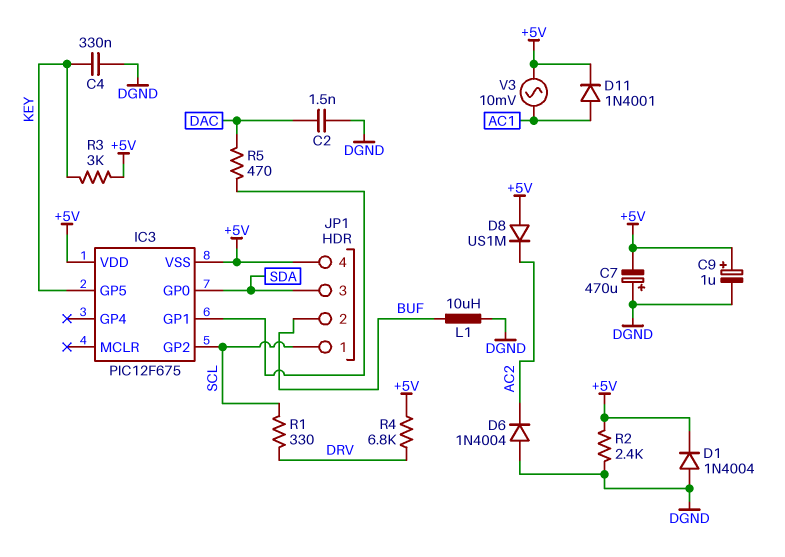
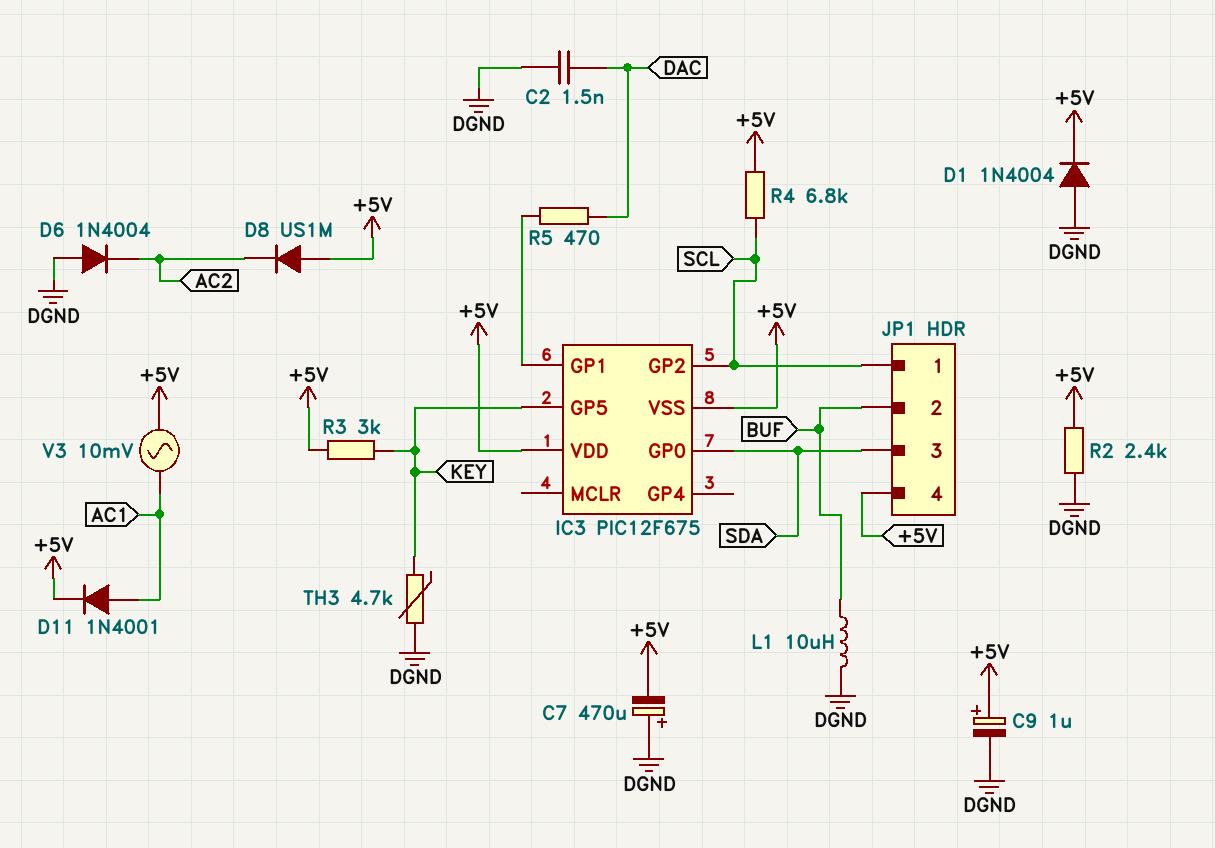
C4: 330nF (DGND, KEY) -> none
R1: 330 (DRV, SCL) -> none
R4: 6.8k (+5V, DRV) -> 6.8k (+5V, SCL)
TH3: none -> 4.7k (DGND, KEY)

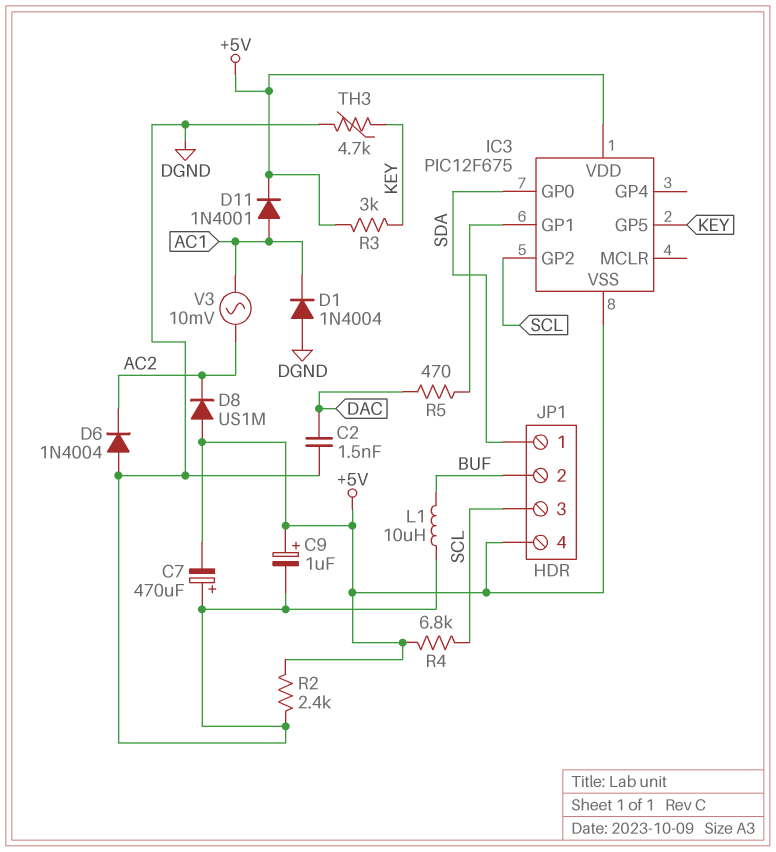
D1: diode 1N4004 (A DGND, K +5V) -> diode 1N4004 (A DGND, K AC1)
JP1 pin 1: SCL -> SDA
JP1 pin 3: SDA -> SCL
V3: AC 10mV (+5V, AC1) -> AC 10mV (AC1, AC2)

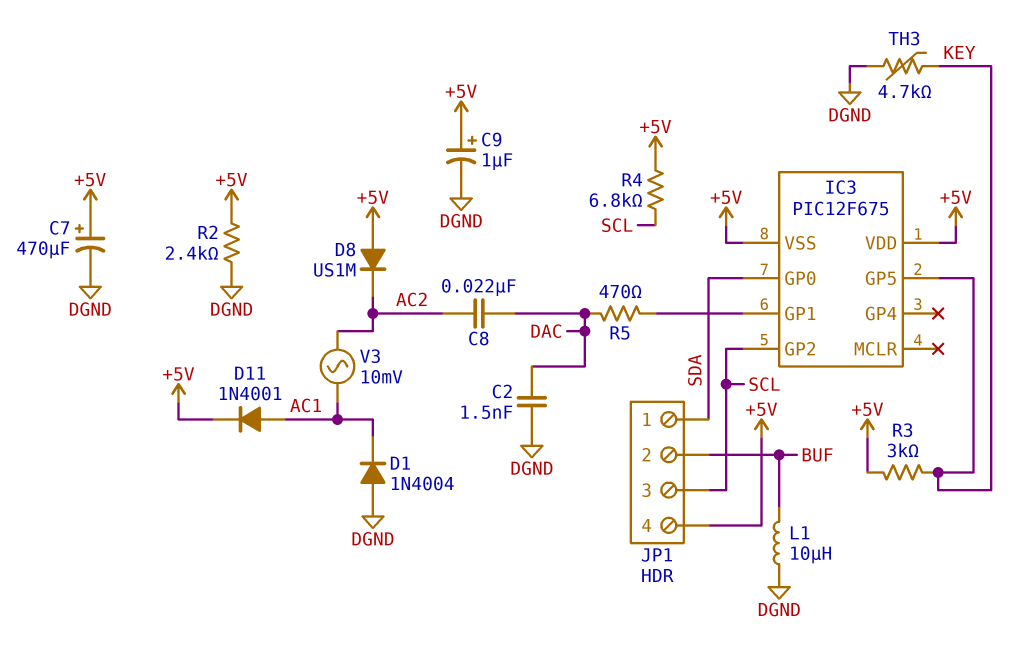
C7: 470uF (plus DGND, minus +5V) -> 470uF (plus +5V, minus DGND)
C8: none -> 22nF (AC2, DAC)
D6: diode 1N4004 (A DGND, K AC2) -> none

